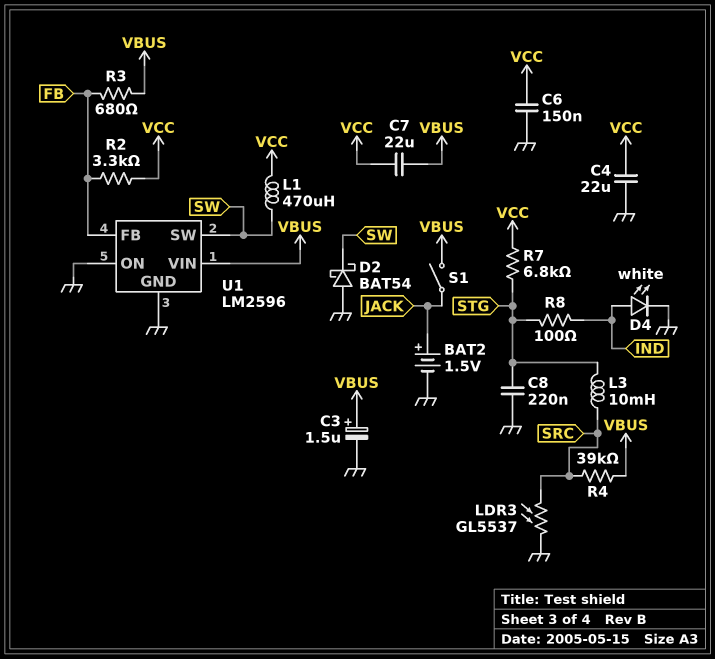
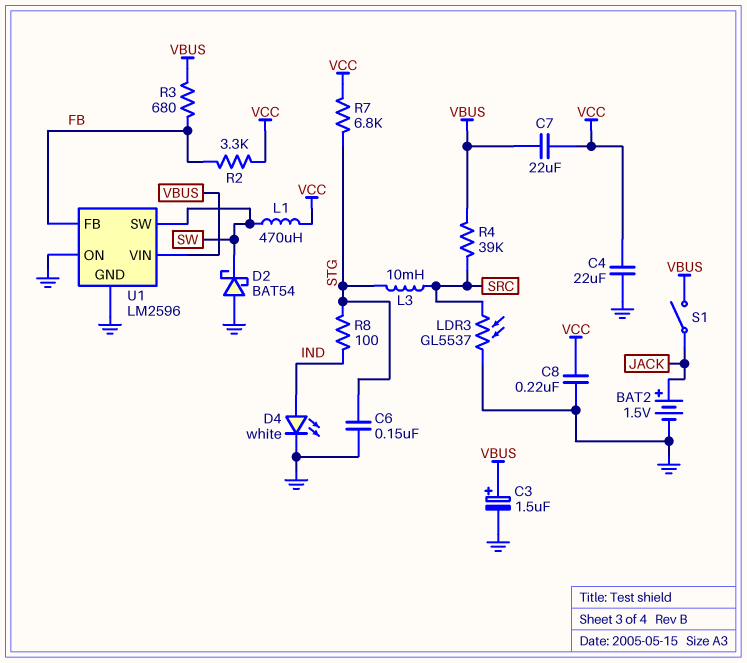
C6: 150nF (GND, VCC) -> 150nF (GND, STG)
C8: 220nF (GND, STG) -> 220nF (GND, VCC)

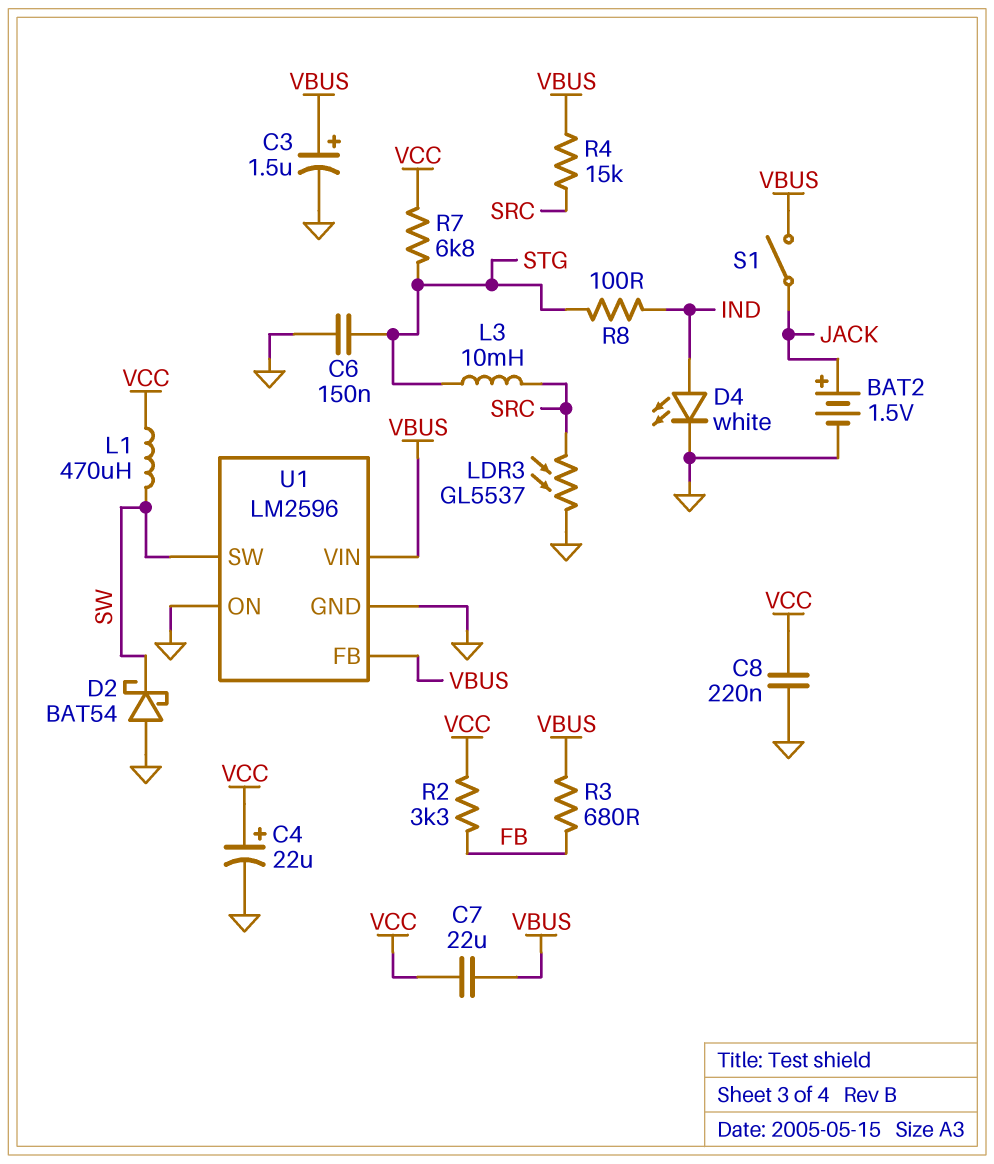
C4: 22uF (GND, VCC) -> 22uF (plus VCC, minus GND)
R4: 39k (SRC, VBUS) -> 15k (SRC, VBUS)
U1 pin FB: FB -> VBUS

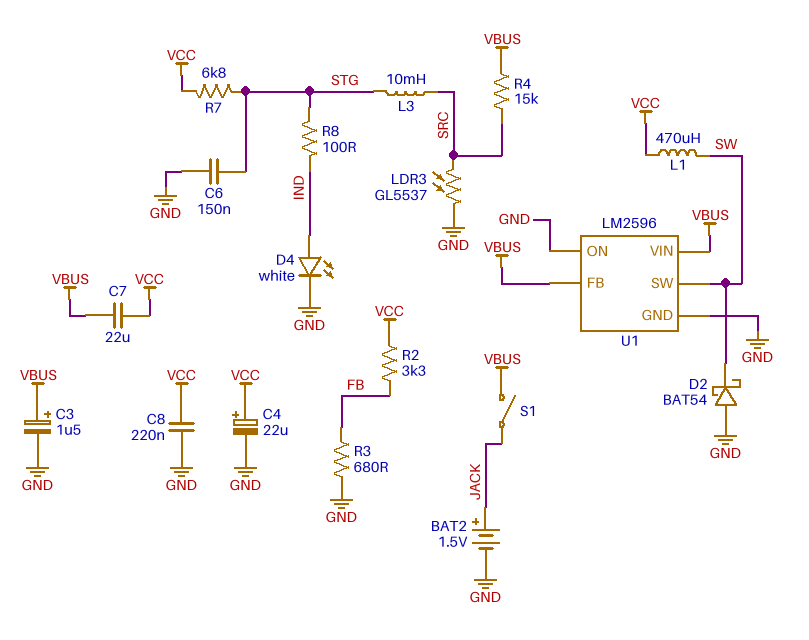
R3: 680 (FB, VBUS) -> 680 (FB, GND)

